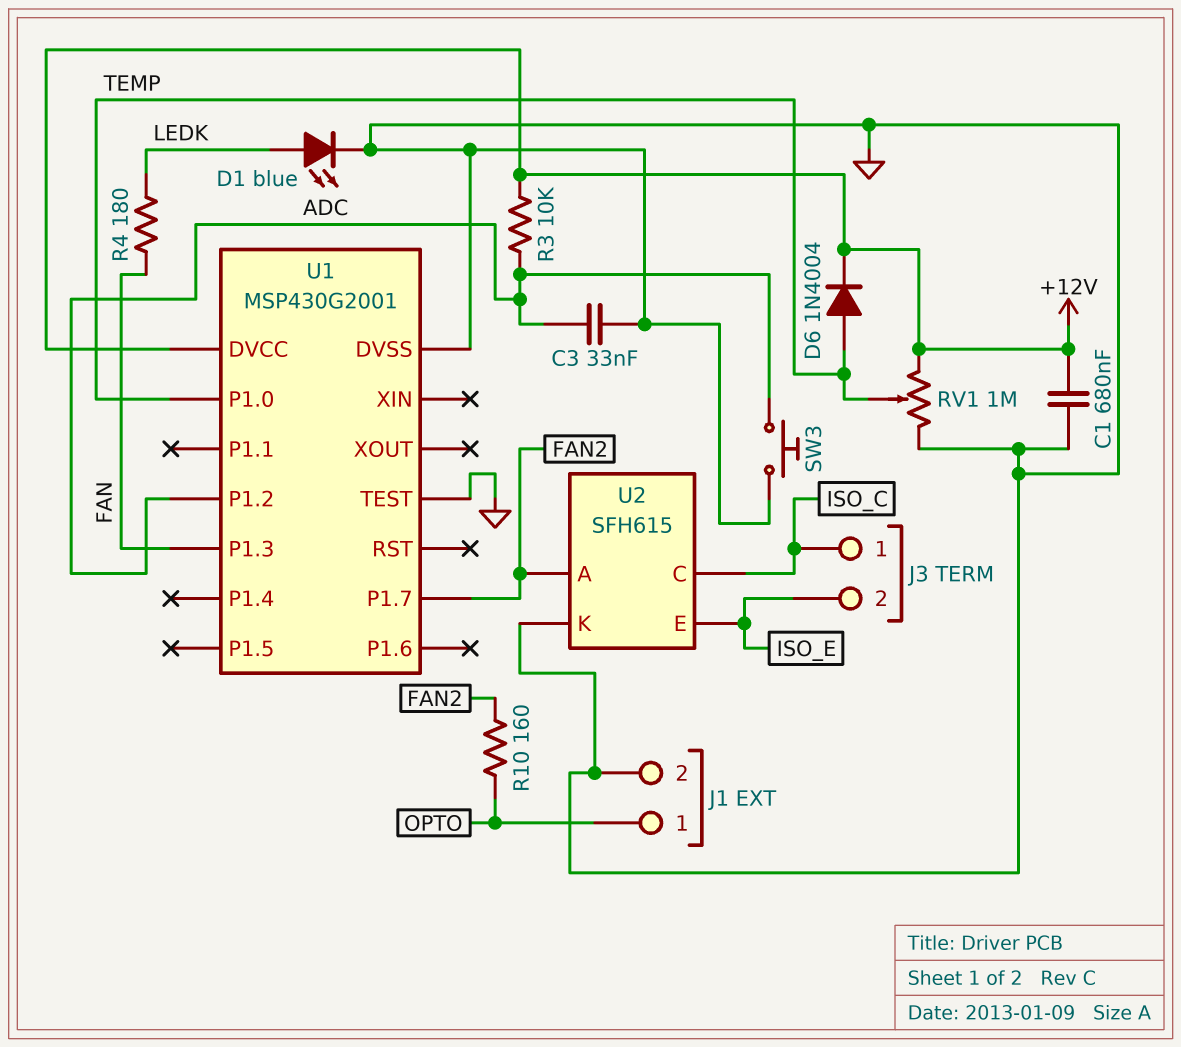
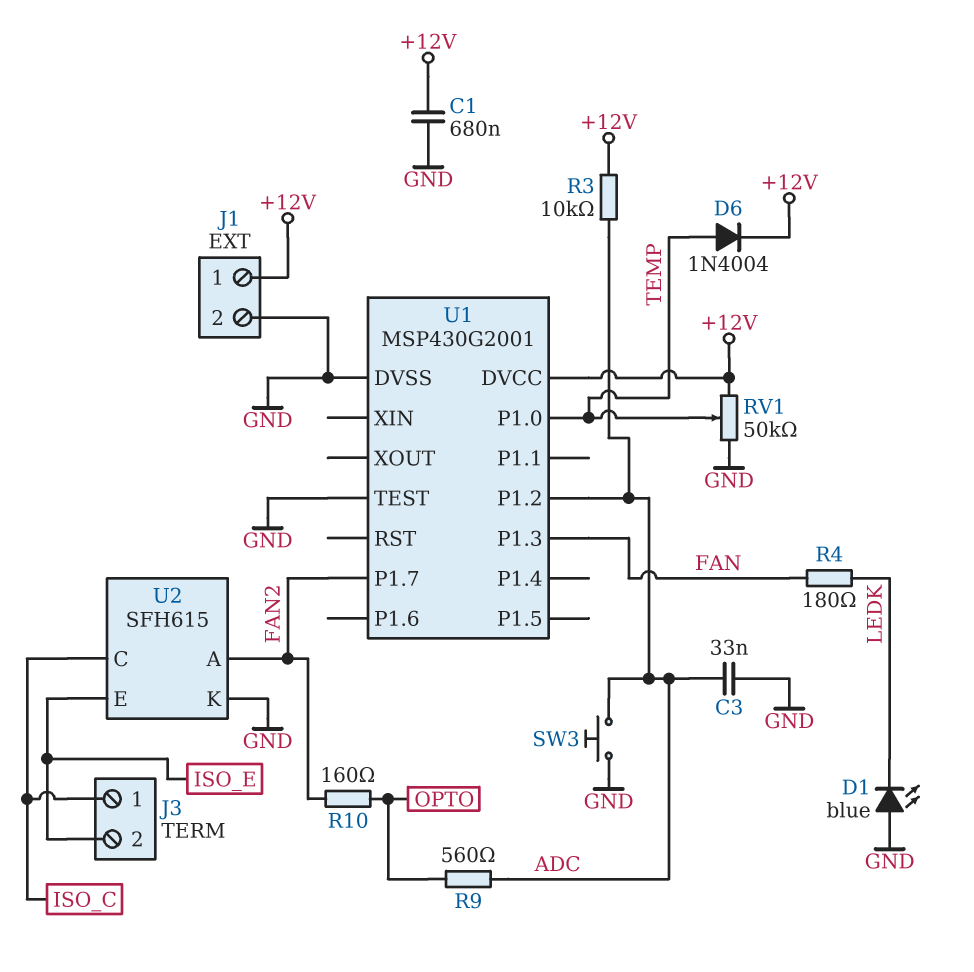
D1: LED blue (A LEDK, K GND) -> LED blue (A GND, K LEDK)
J1 pin 1: OPTO -> +12V
R9: none -> 560 (ADC, OPTO)
RV1: 1M (+12V, GND, wiper TEMP) -> 50k (+12V, GND, wiper TEMP)

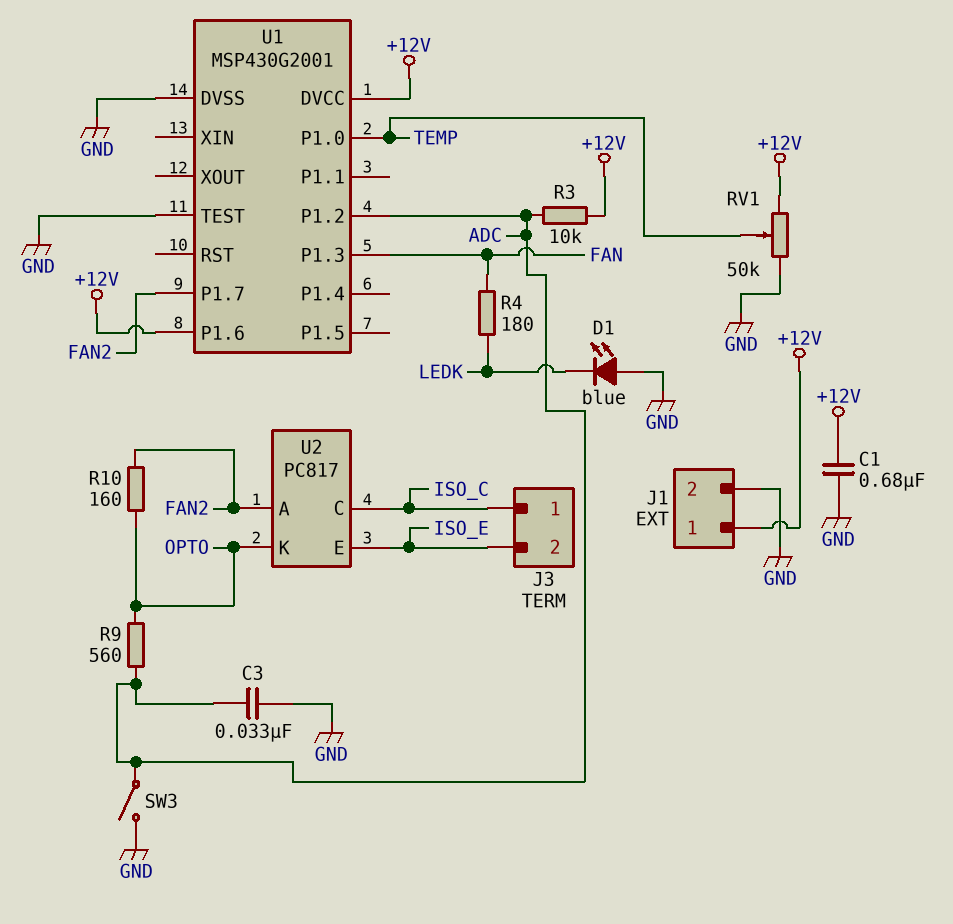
D6: diode 1N4004 (A TEMP, K +12V) -> none
SW3: button (ADC, GND) -> switch (ADC, GND)
U1 pin P1.6: none -> +12V
U2: SFH615 -> PC817
U2 pin K: GND -> OPTO

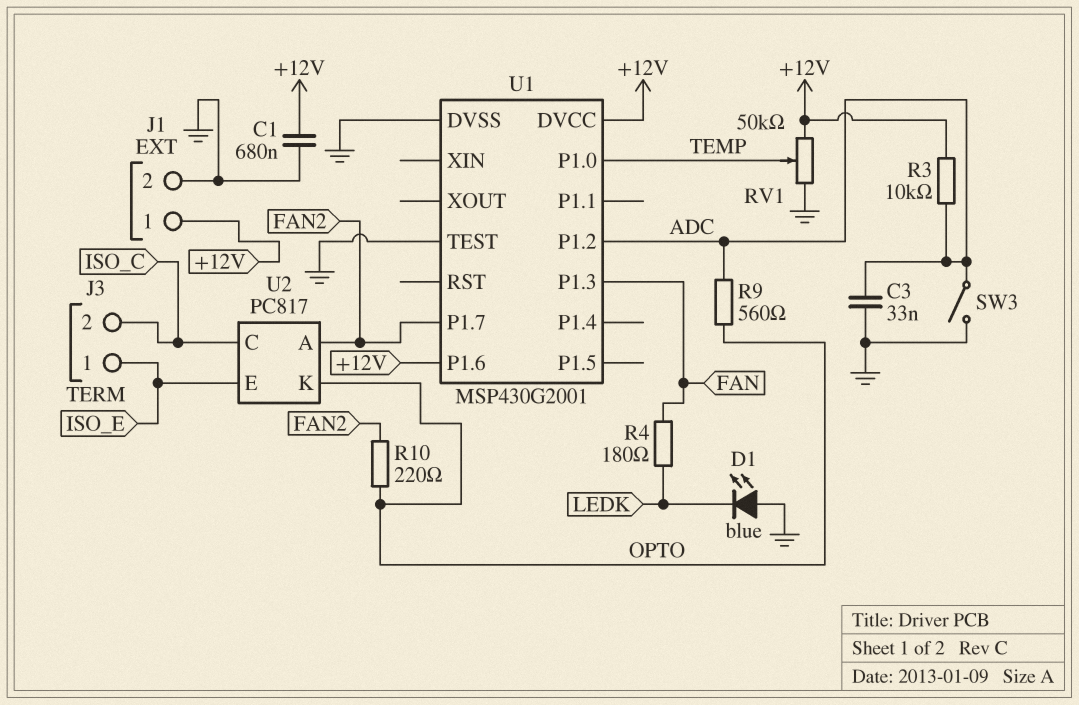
J3 pin 1: ISO_C -> ISO_E
J3 pin 2: ISO_E -> ISO_C
R10: 160 (FAN2, OPTO) -> 220 (FAN2, OPTO)

